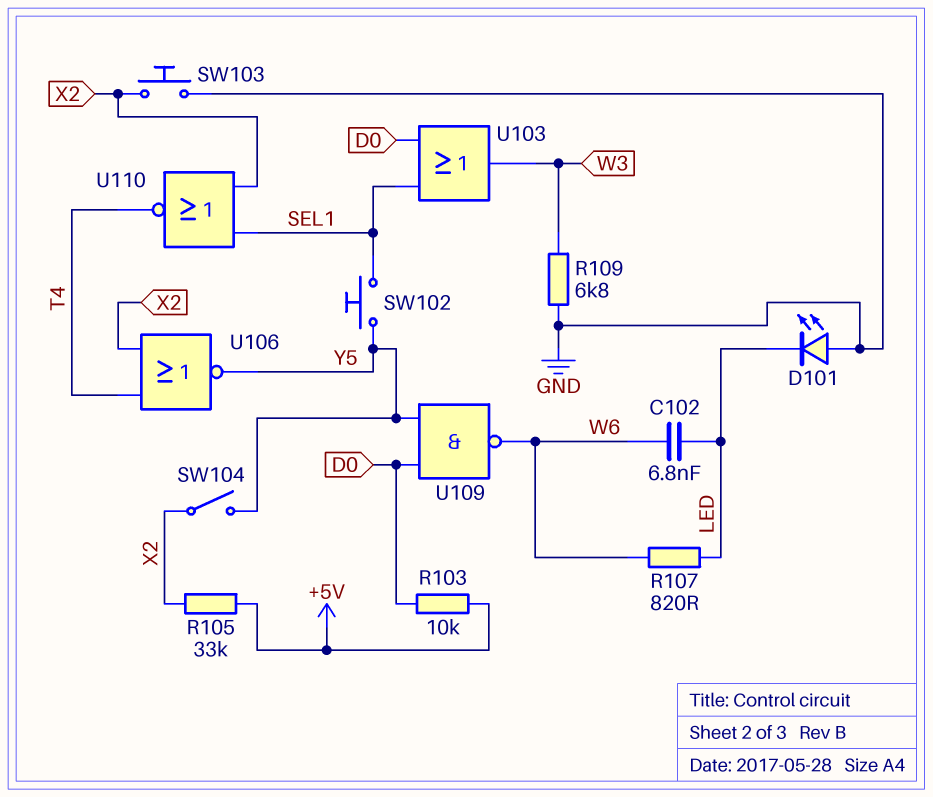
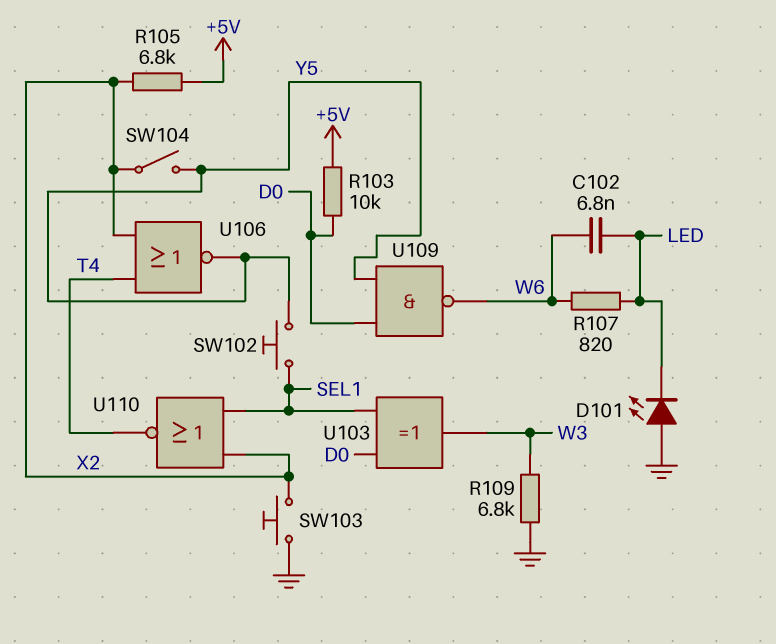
R105: 33k (+5V, X2) -> 6.8k (+5V, X2)
U103: OR (in D0, in SEL1, out W3) -> XOR (in D0, in SEL1, out W3)

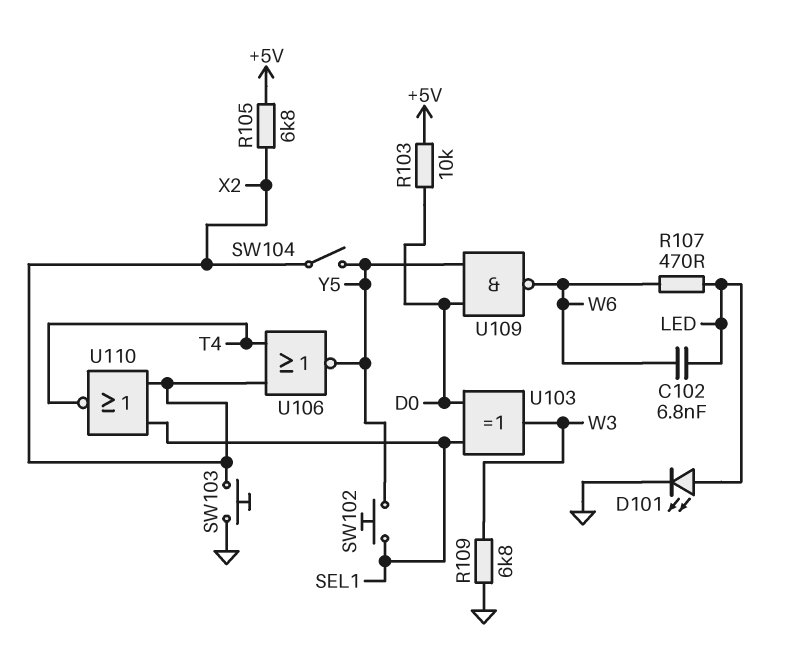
D101: LED (A GND, K LED) -> LED (A LED, K GND)
R107: 820 (LED, W6) -> 470 (LED, W6)

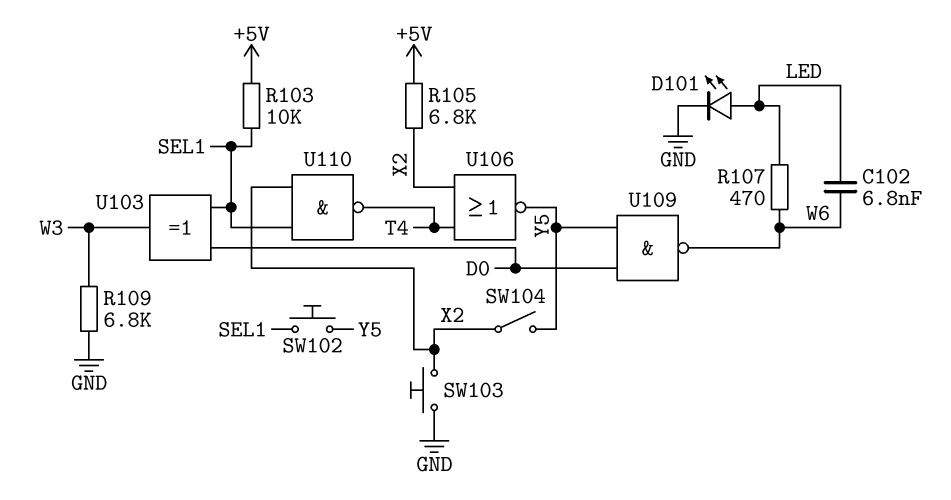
R103: 10k (+5V, D0) -> 10k (+5V, SEL1)
U110: NOR (in SEL1, in X2, out T4) -> NAND (in SEL1, in X2, out T4)

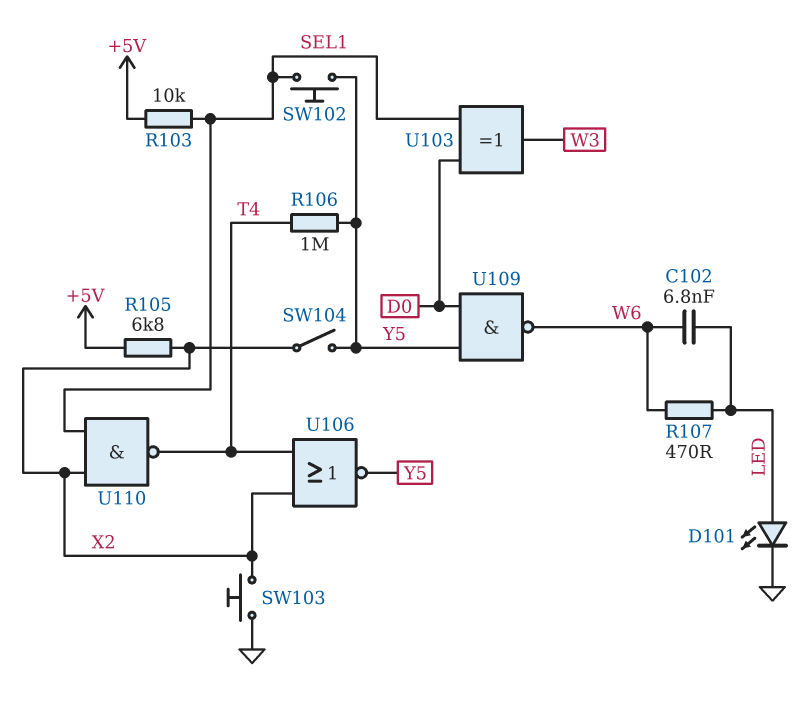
R106: none -> 1M (T4, Y5)
R109: 6.8k (GND, W3) -> none

